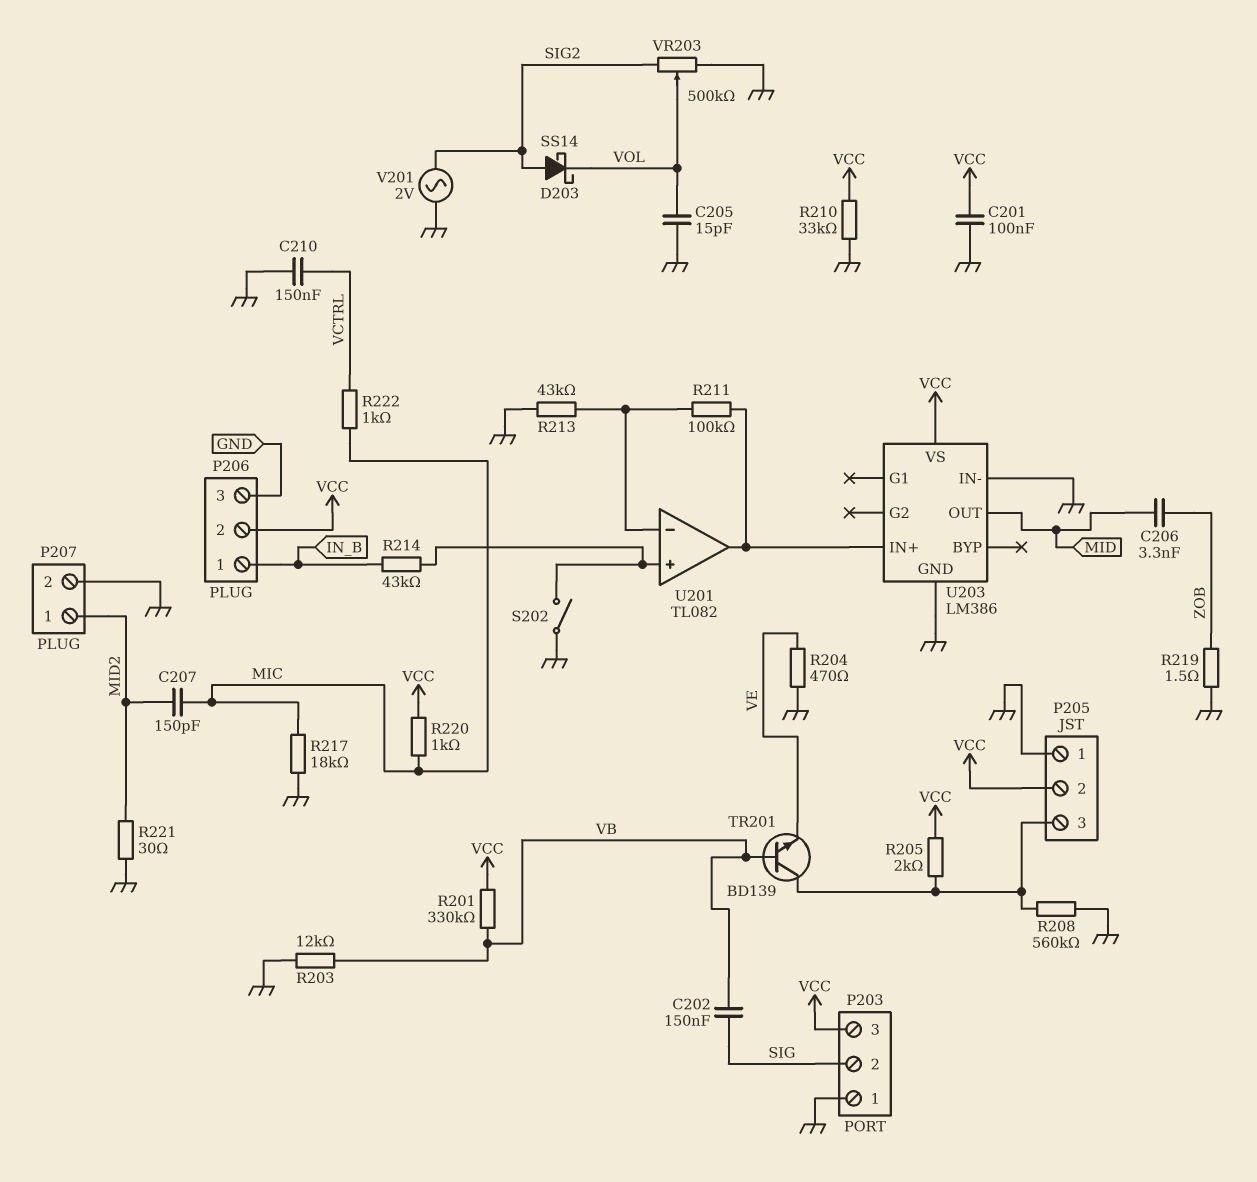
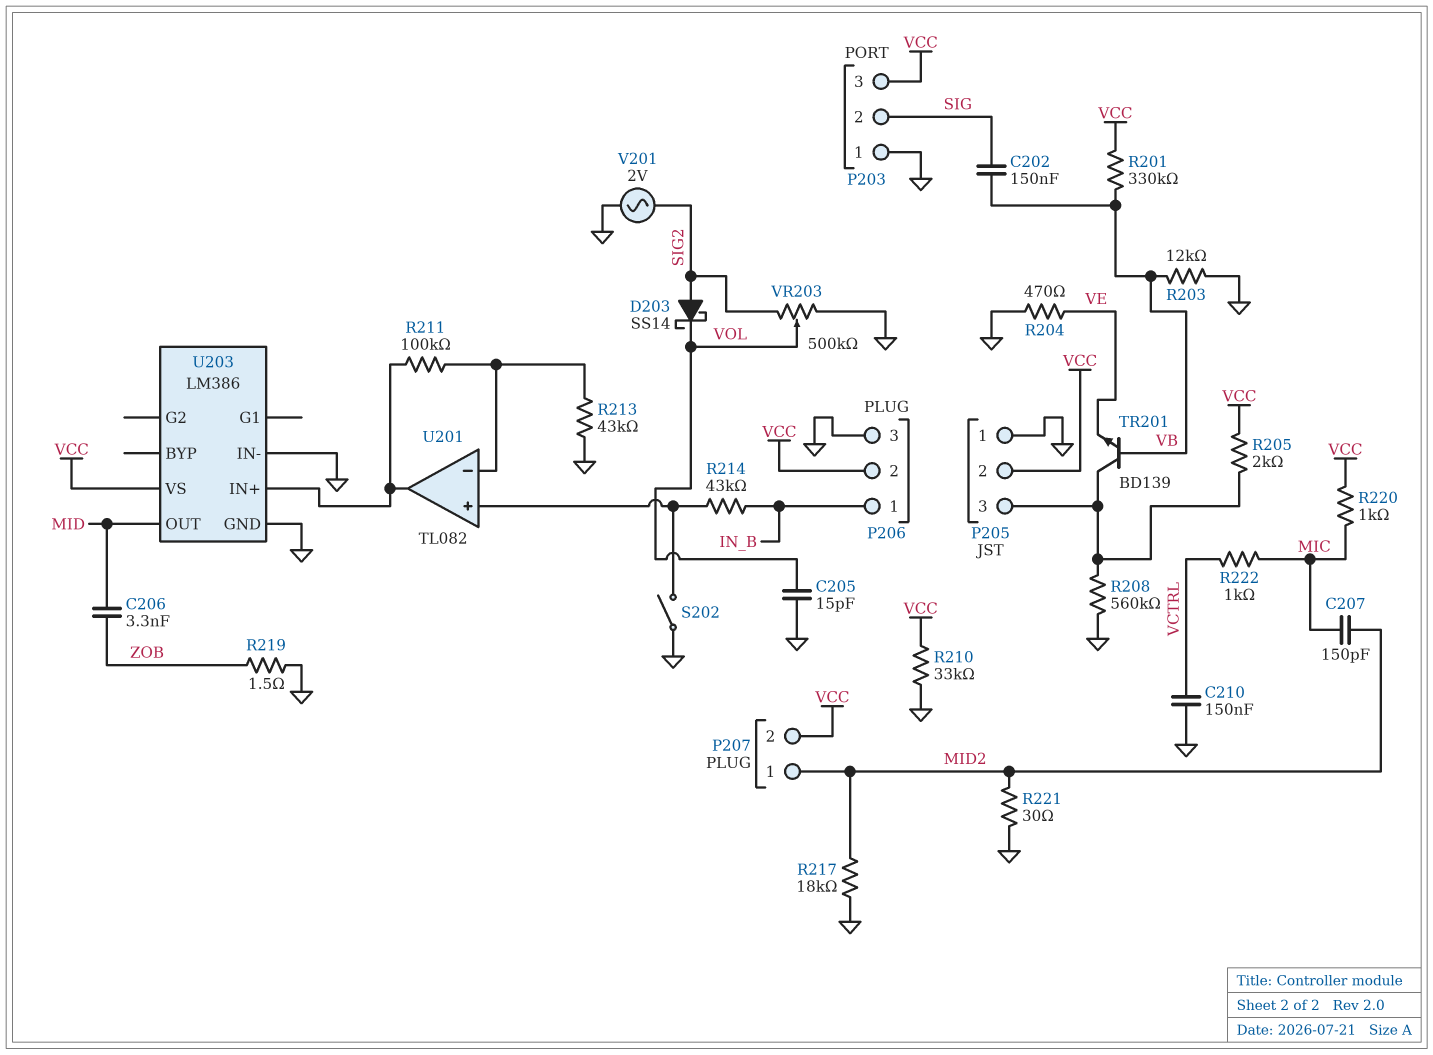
C201: 100nF (GND, VCC) -> none
P207 pin 2: GND -> VCC
R217: 18k (GND, MIC) -> 18k (GND, MID2)

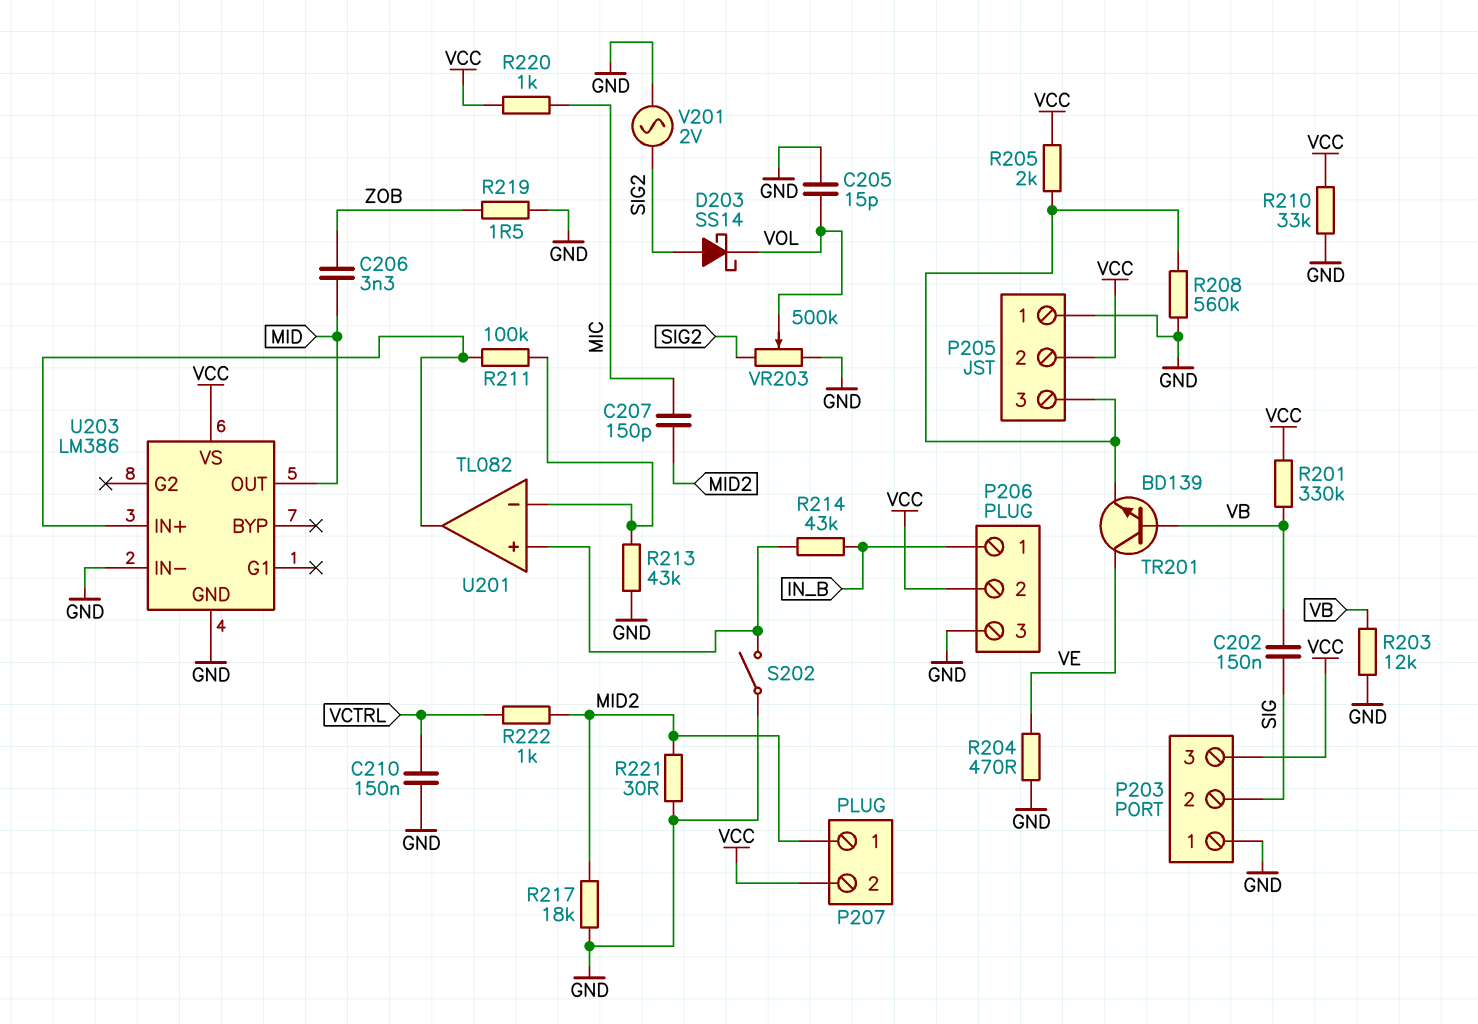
R222: 1k (MIC, VCTRL) -> 1k (MID2, VCTRL)
TR201: NPN BD139 (B VB, C P205/3, E VE) -> NPN BD139 (B VB, C VE, E P205/3)

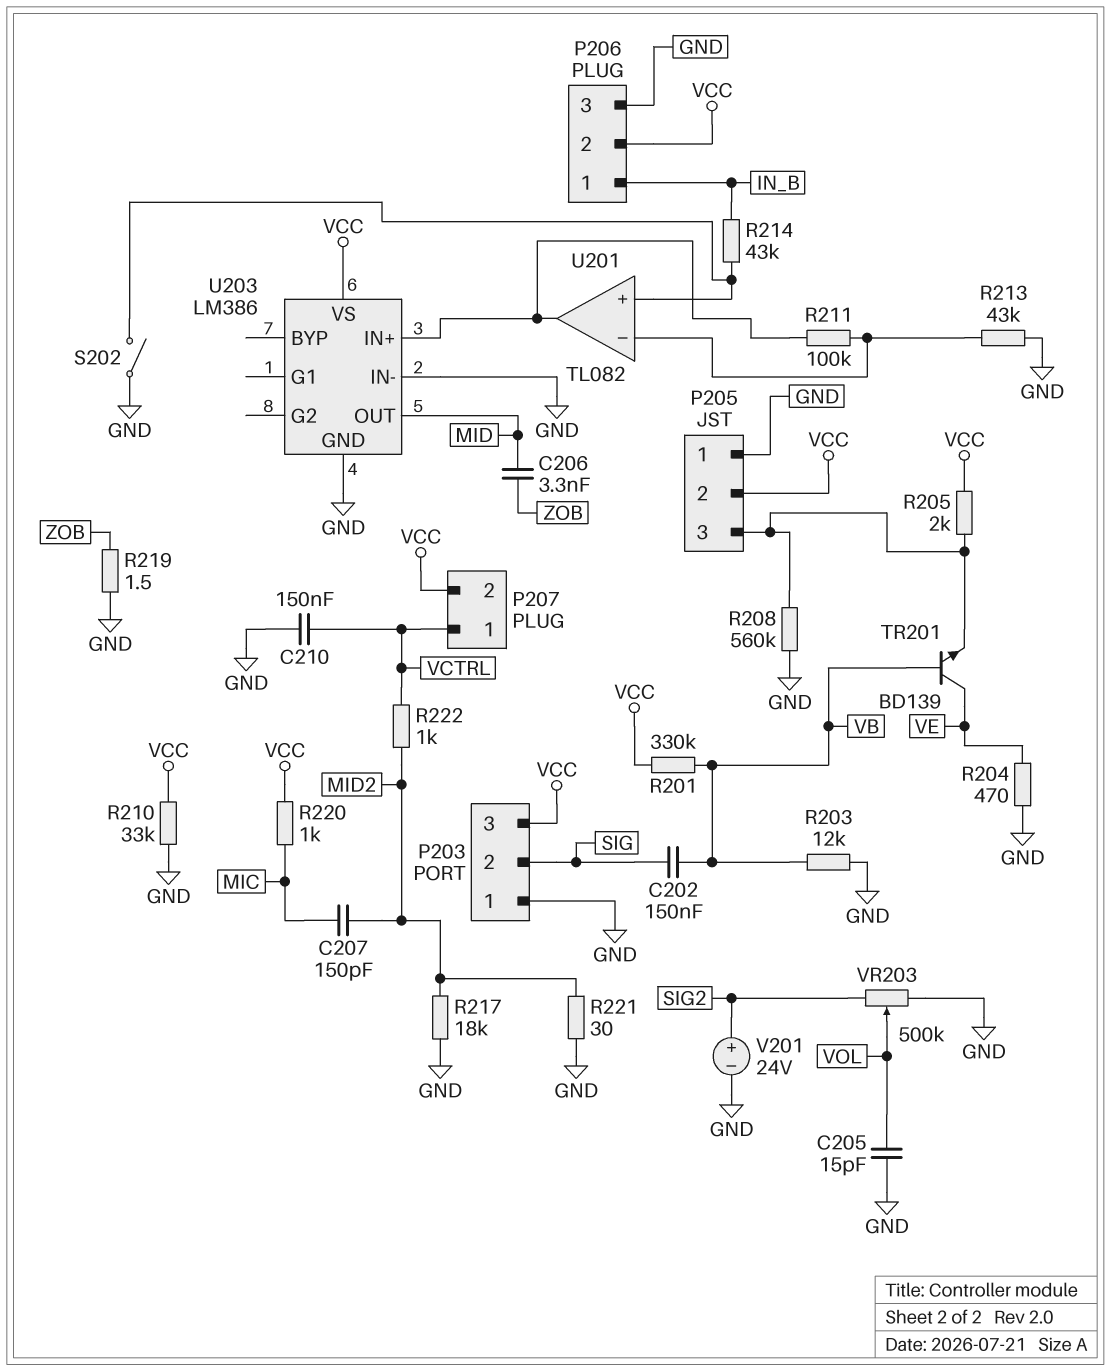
D203: schottky SS14 (A SIG2, K VOL) -> none
P207 pin 1: MID2 -> VCTRL
V201: AC 2V (GND, SIG2) -> 24V (plus SIG2, minus GND)

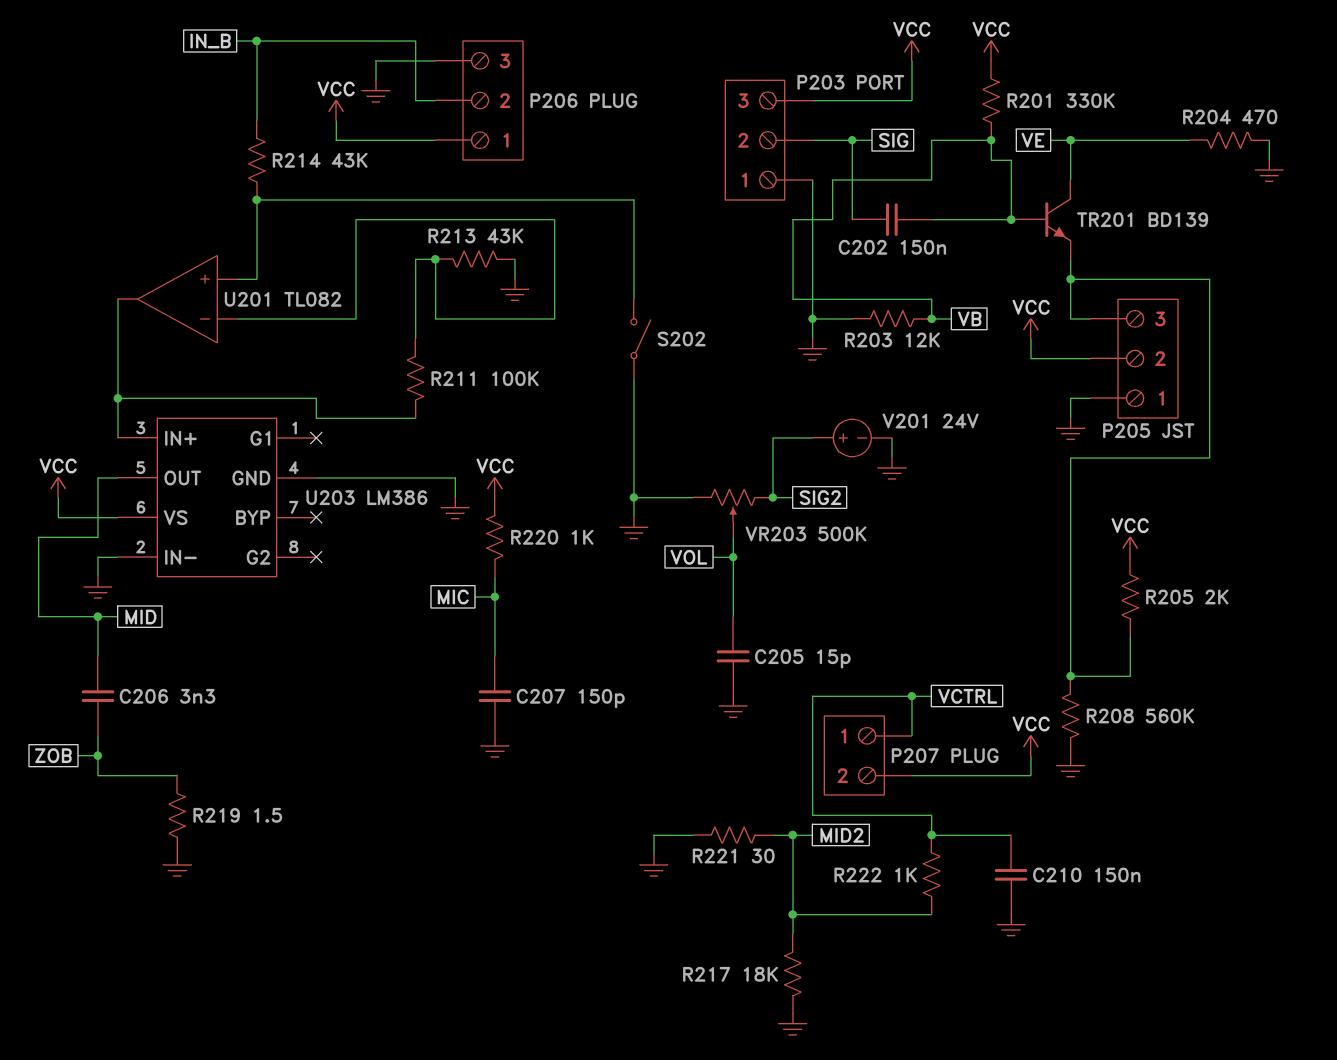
C207: 150pF (MIC, MID2) -> 150pF (GND, MIC)
P206 pin 1: IN_B -> VCC
P206 pin 2: VCC -> IN_B
R210: 33k (GND, VCC) -> none

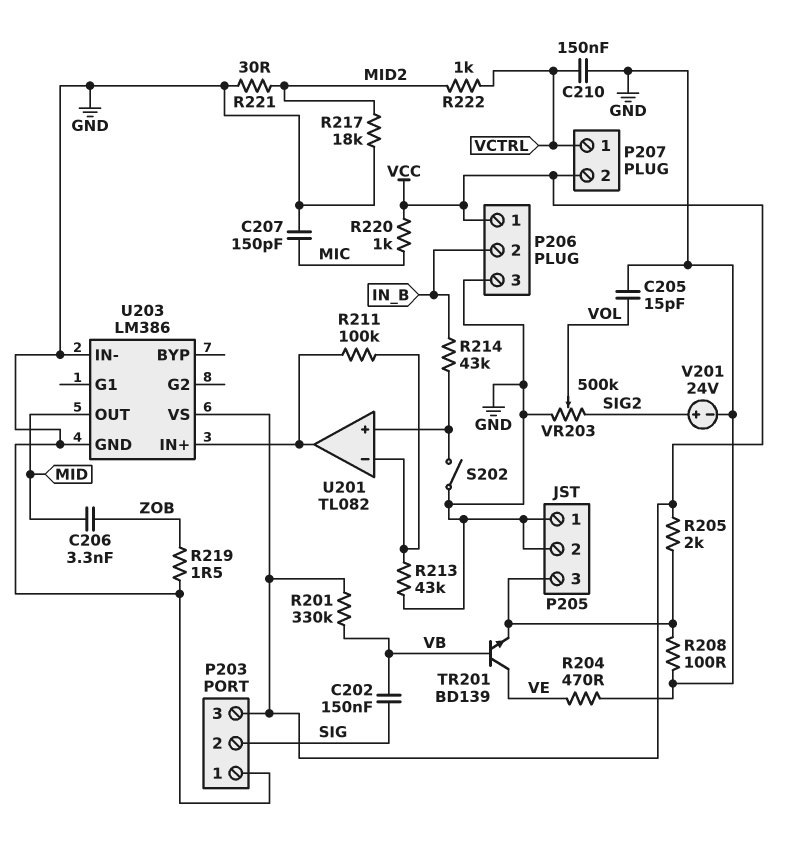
P205 pin 2: VCC -> GND
R203: 12k (GND, VB) -> none
R208: 560k (GND, P205/3) -> 100 (GND, P205/3)

